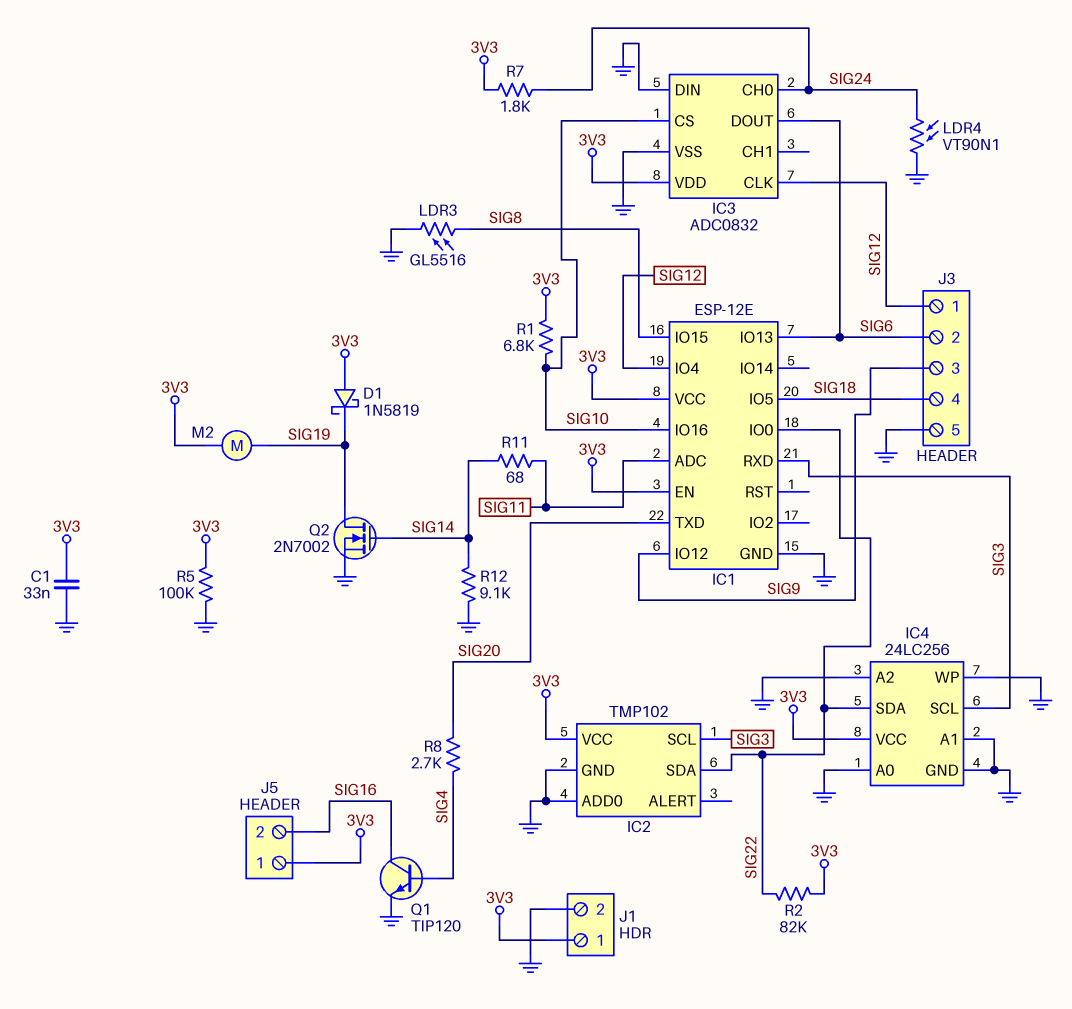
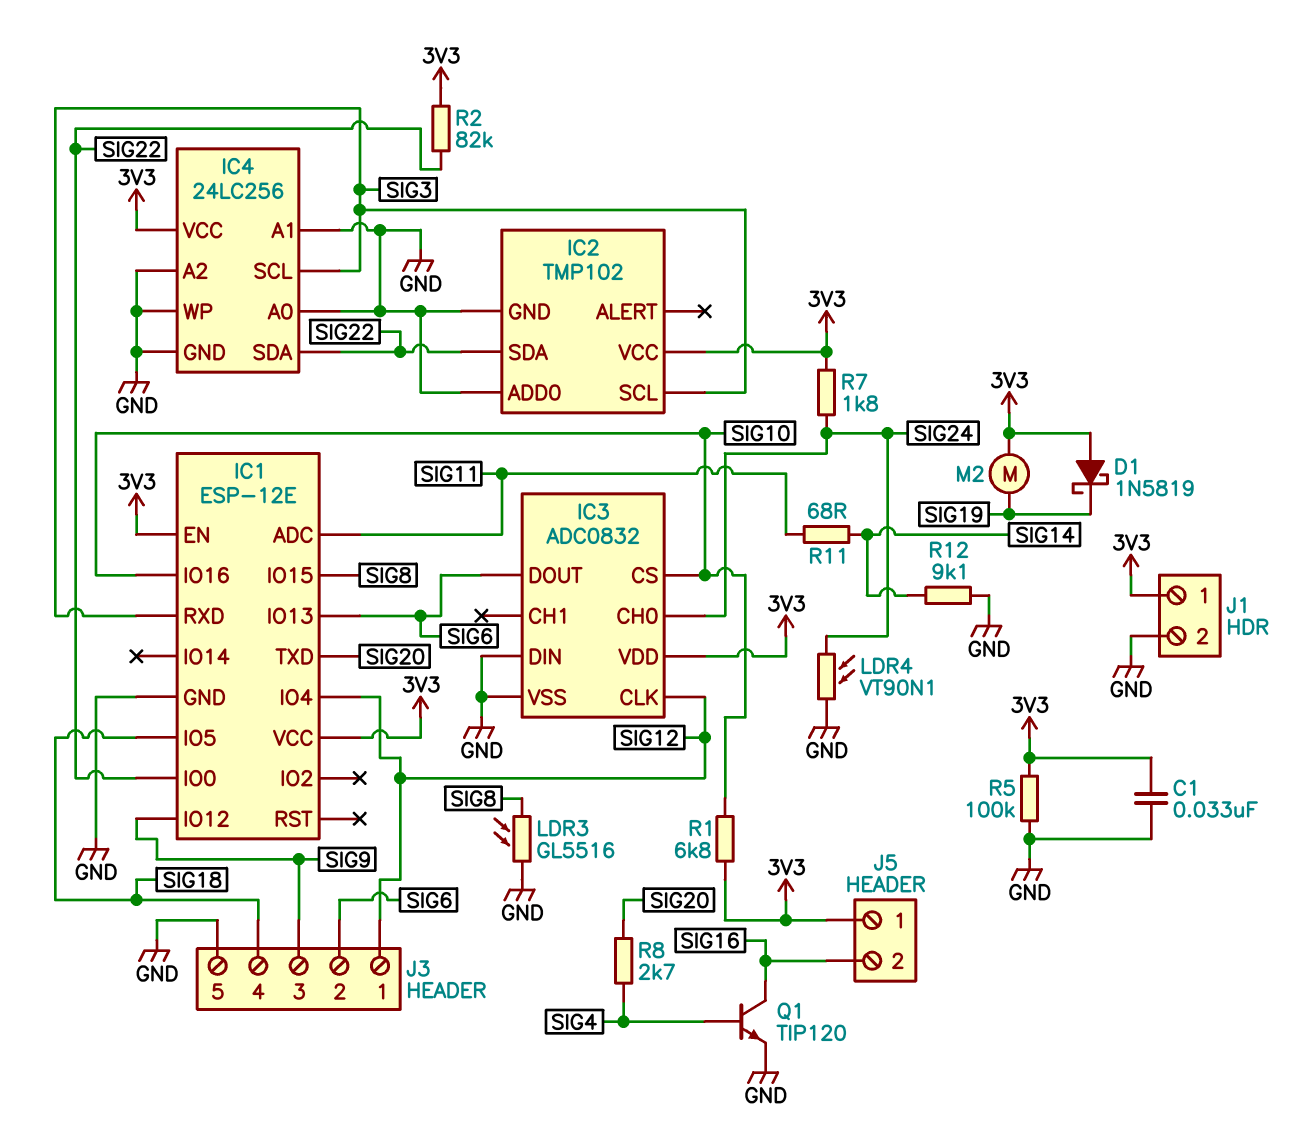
Q2: NMOS 2N7002 (G SIG14, D SIG19, S GND) -> none

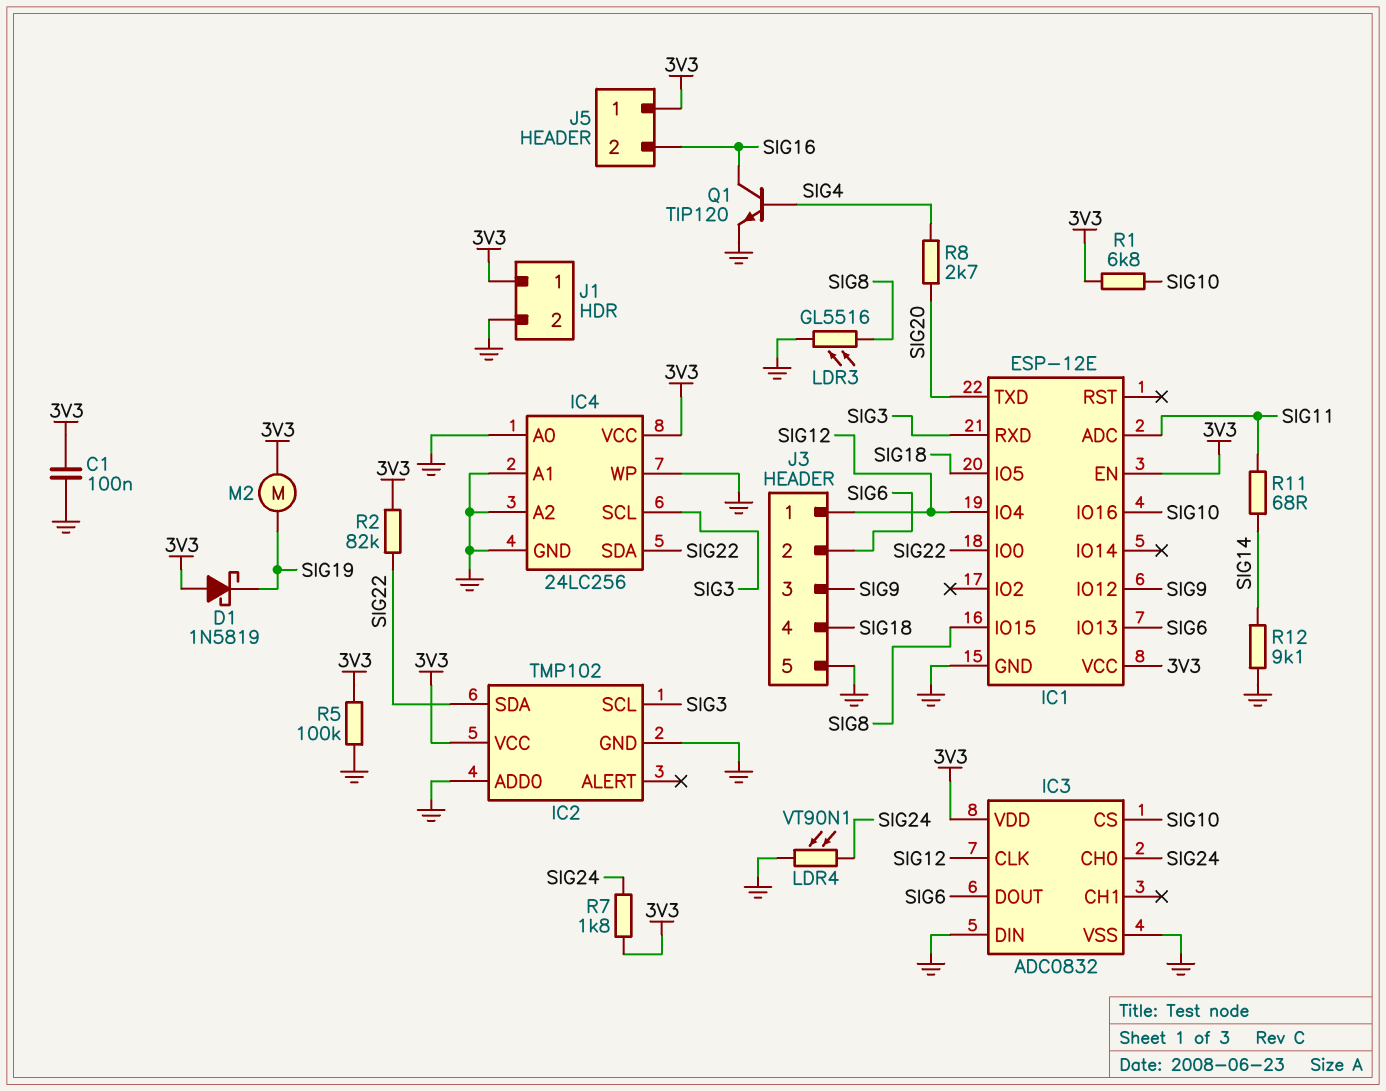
C1: 33nF (3V3, GND) -> 100nF (3V3, GND)

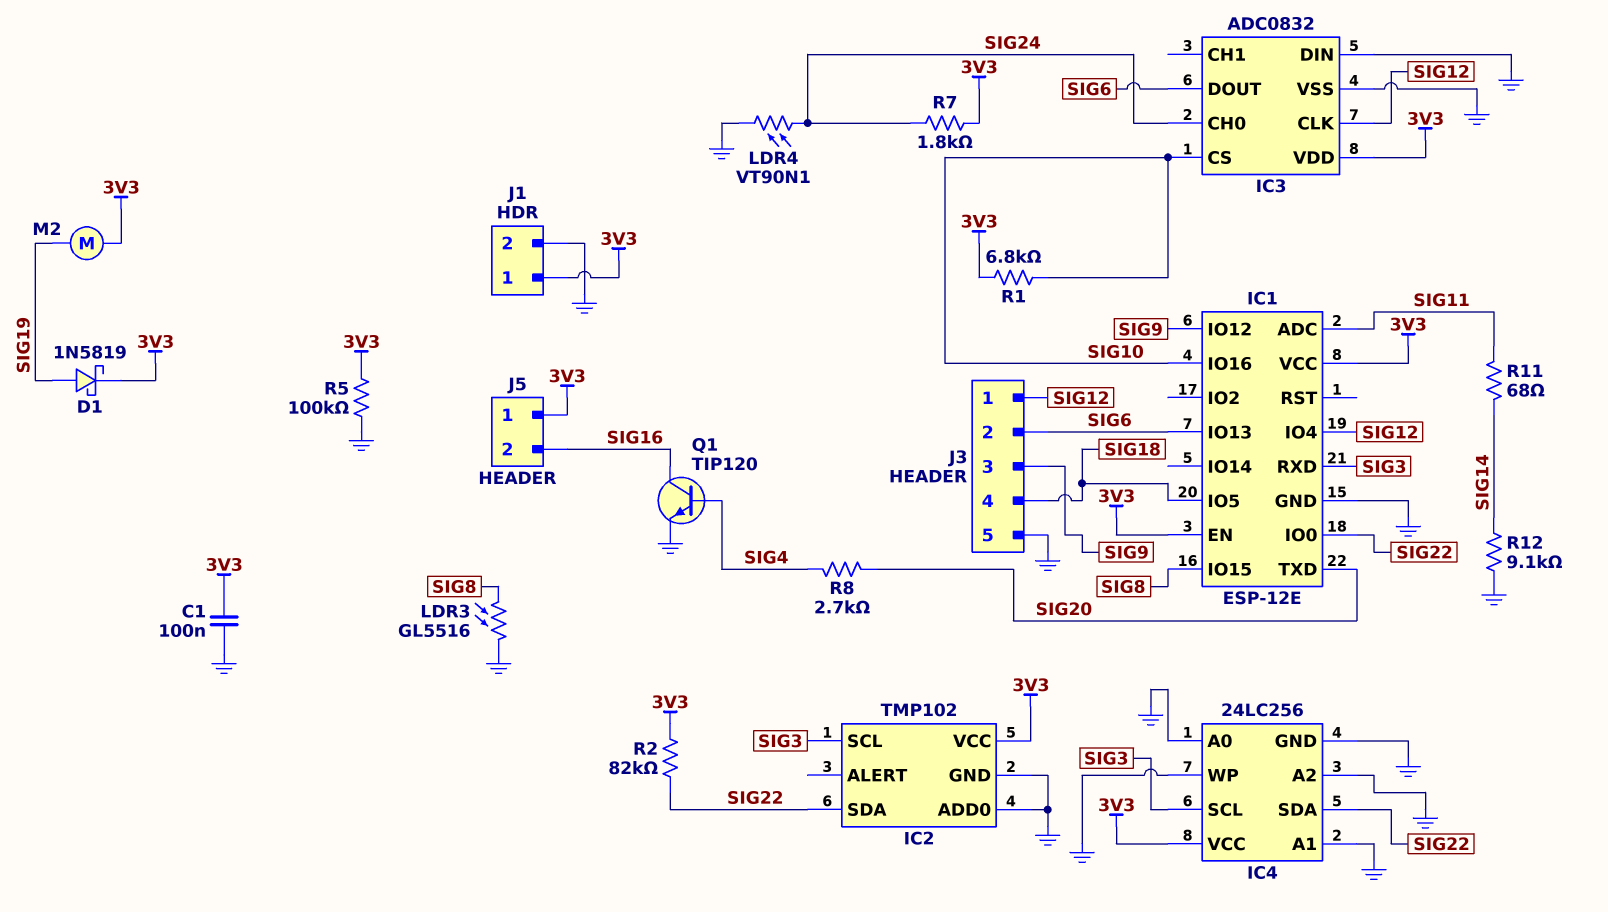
D1: schottky 1N5819 (A 3V3, K SIG19) -> schottky 1N5819 (A SIG19, K 3V3)

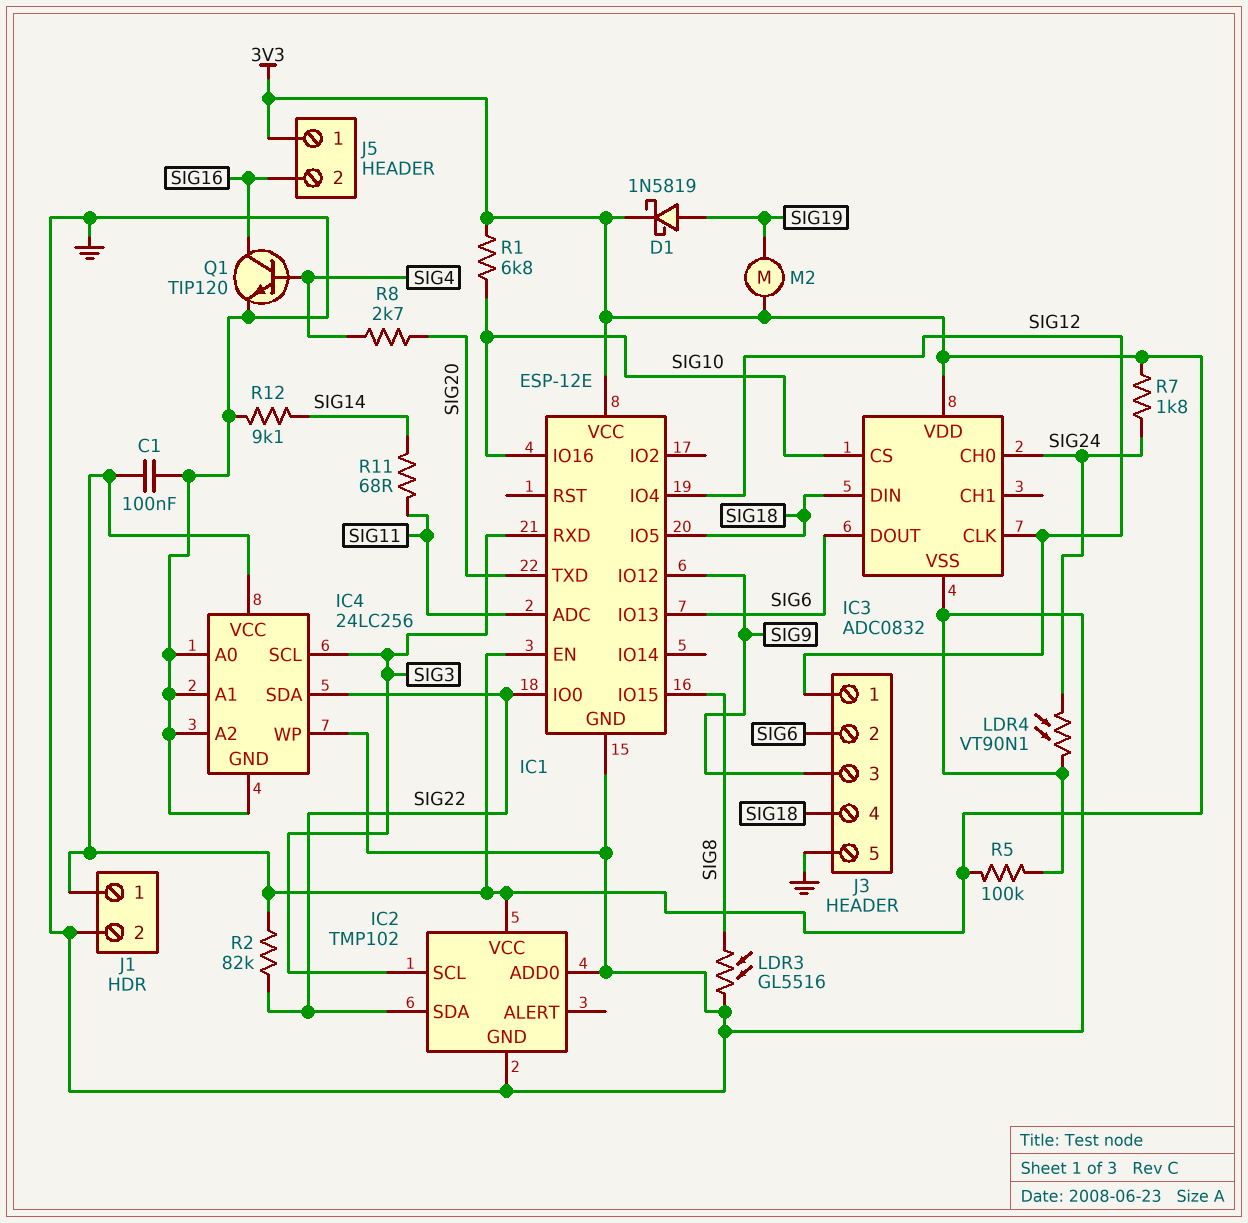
IC3 pin DIN: GND -> SIG18

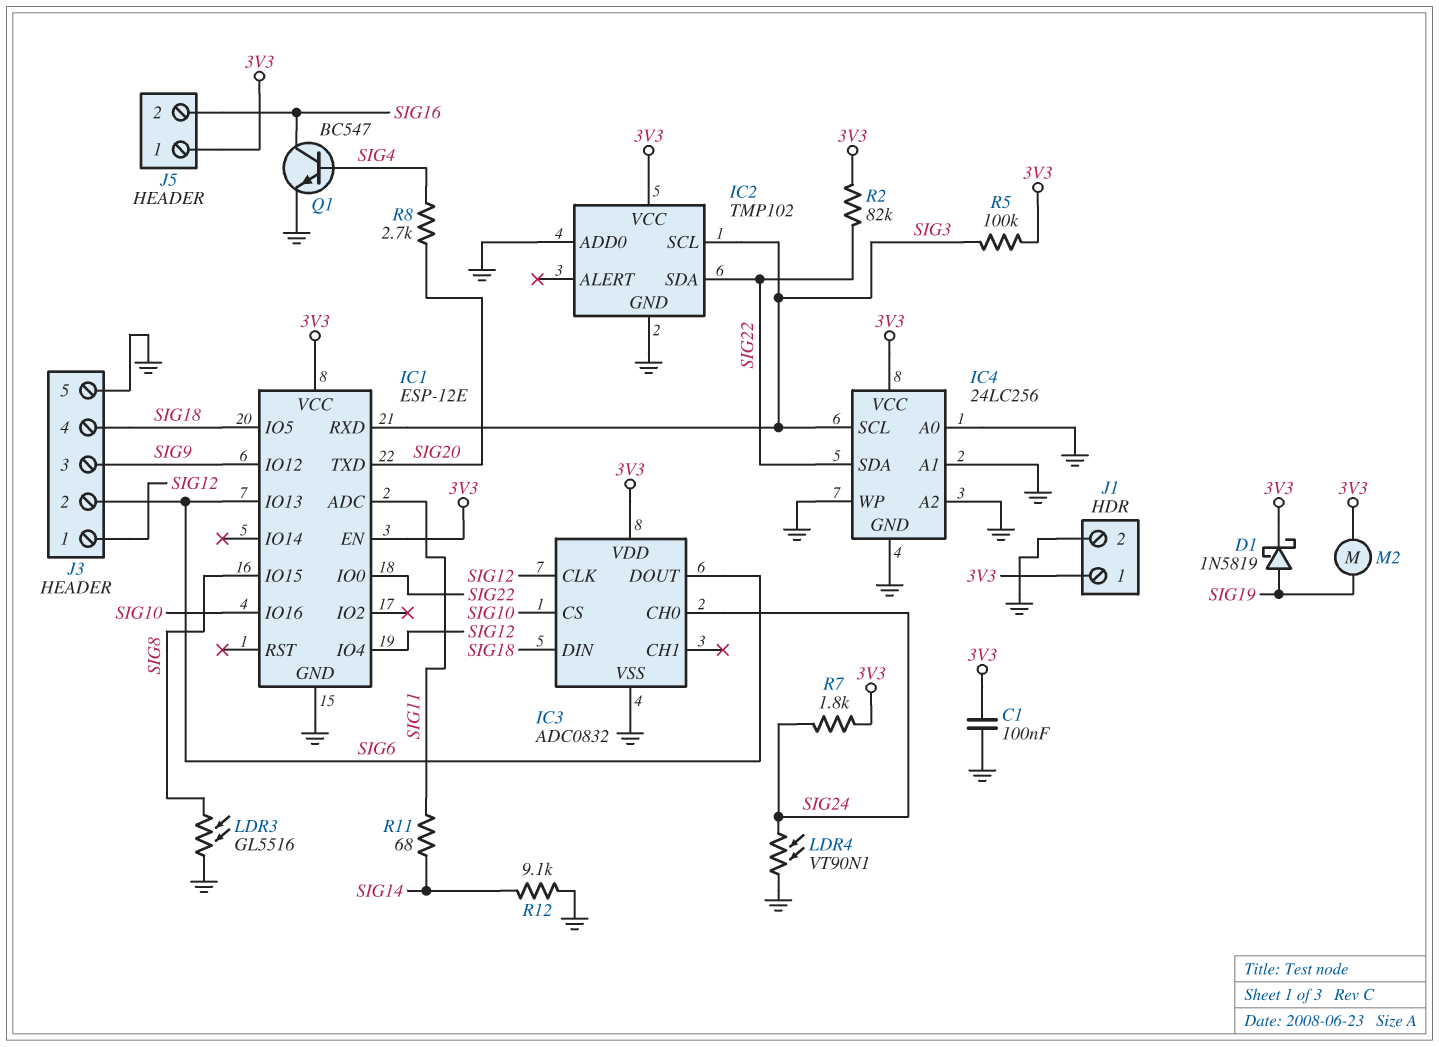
Q1: NPN TIP120 (B SIG4, C SIG16, E GND) -> NPN BC547 (B SIG4, C SIG16, E GND)
R1: 6.8k (3V3, SIG10) -> none
R5: 100k (3V3, GND) -> 100k (3V3, SIG3)

